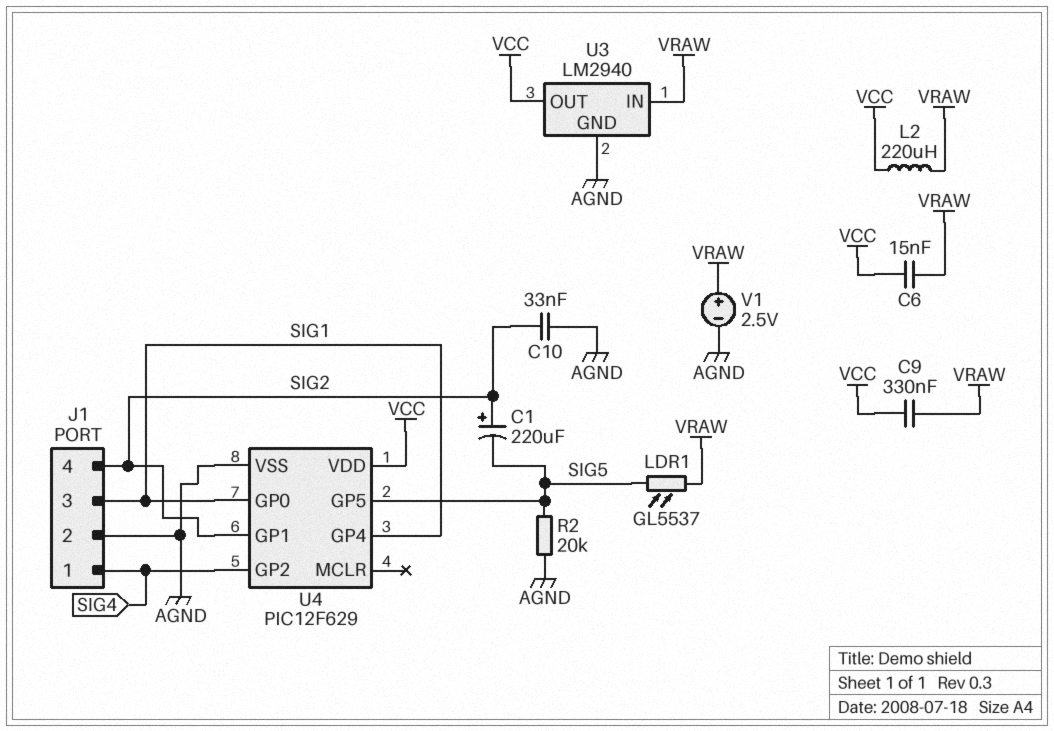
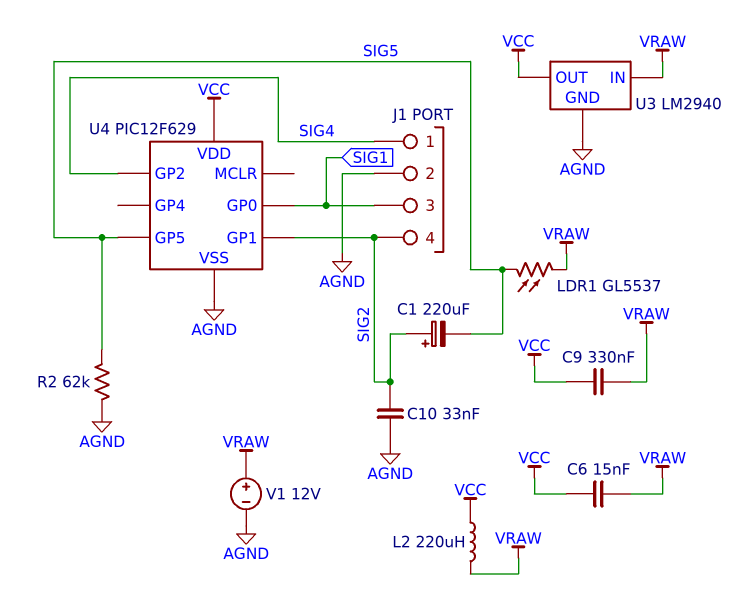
R2: 20k (AGND, SIG5) -> 62k (AGND, SIG5)
U4 pin GP4: SIG1 -> none
V1: 2.5V (plus VRAW, minus AGND) -> 12V (plus VRAW, minus AGND)

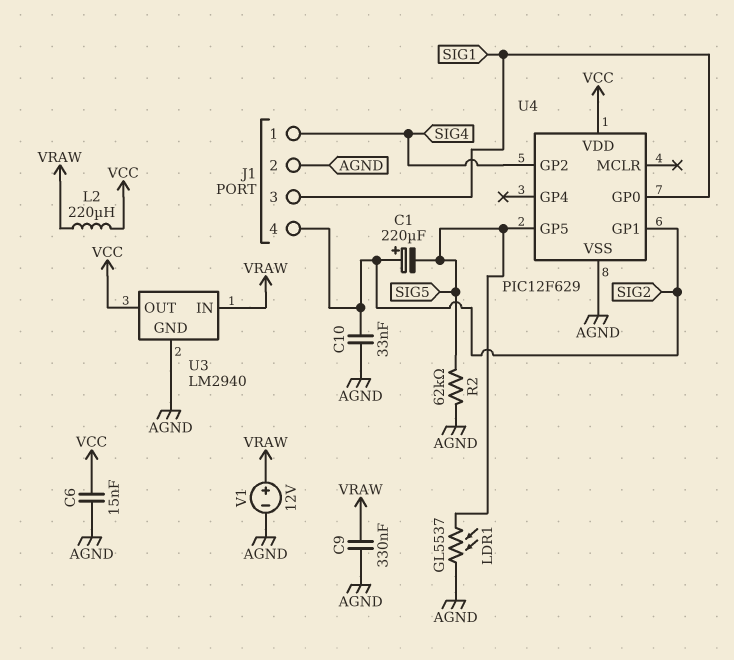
C6: 15nF (VCC, VRAW) -> 15nF (AGND, VCC)
C9: 330nF (VCC, VRAW) -> 330nF (AGND, VRAW)
LDR1: GL5537 (SIG5, VRAW) -> GL5537 (AGND, SIG5)

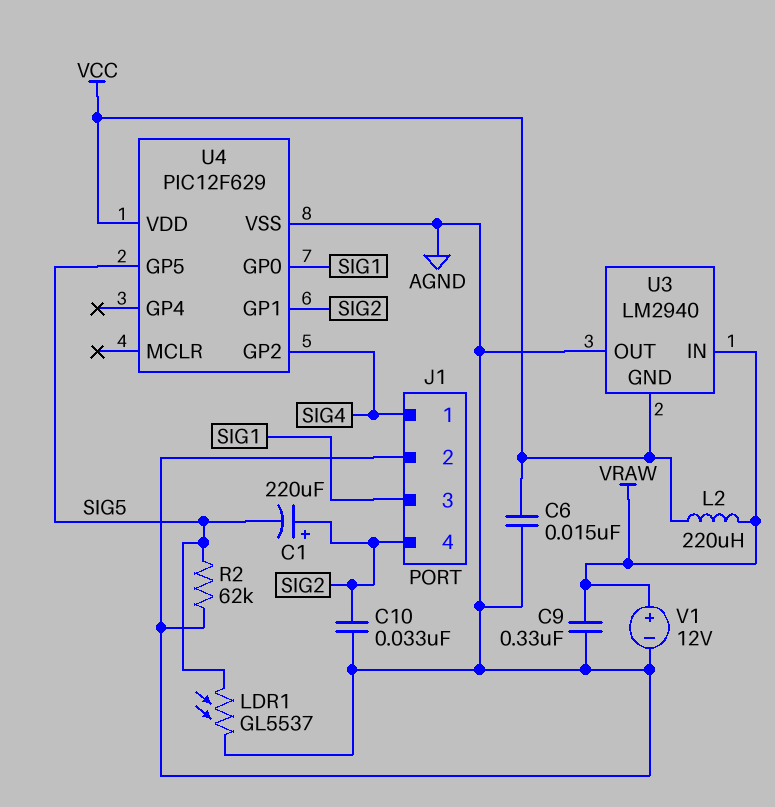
U3 pin GND: AGND -> VCC
U3 pin OUT: VCC -> AGND

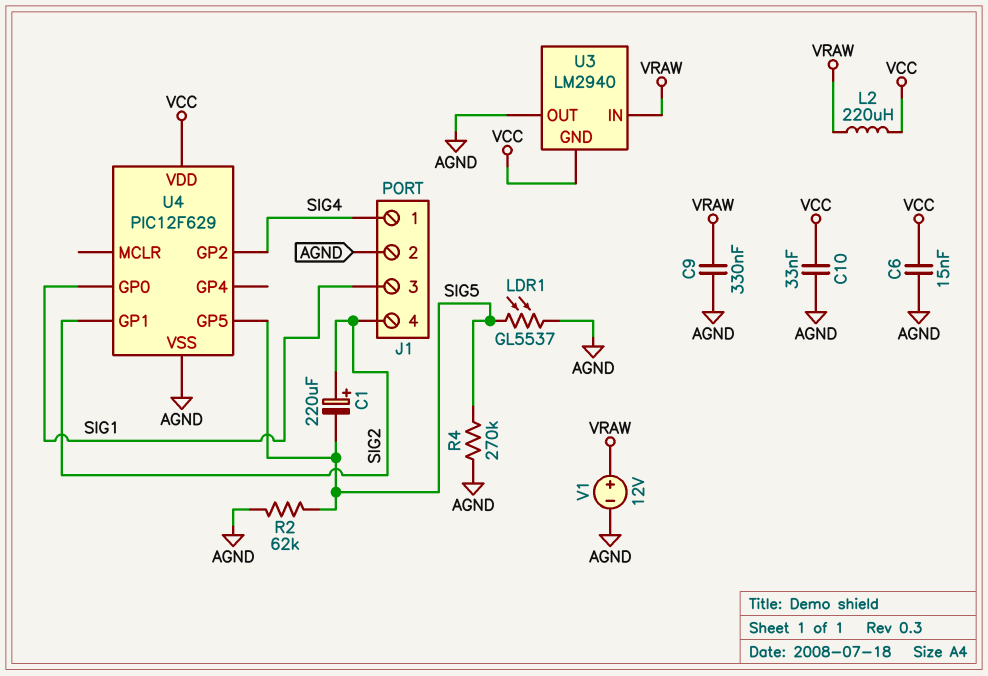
C10: 33nF (AGND, SIG2) -> 33nF (AGND, VCC)
R4: none -> 270k (AGND, SIG5)

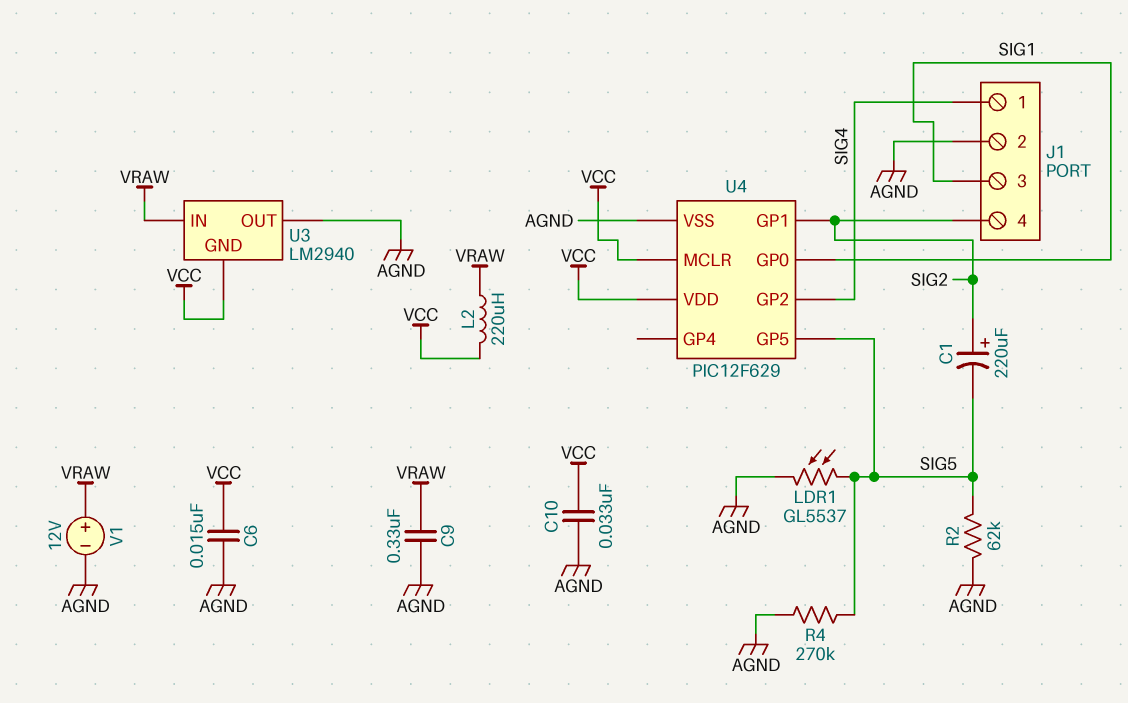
U4 pin MCLR: none -> VCC

